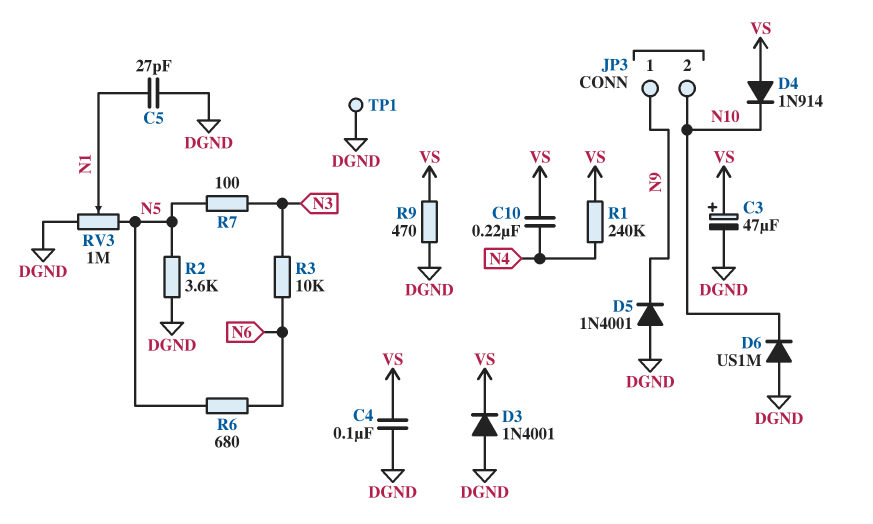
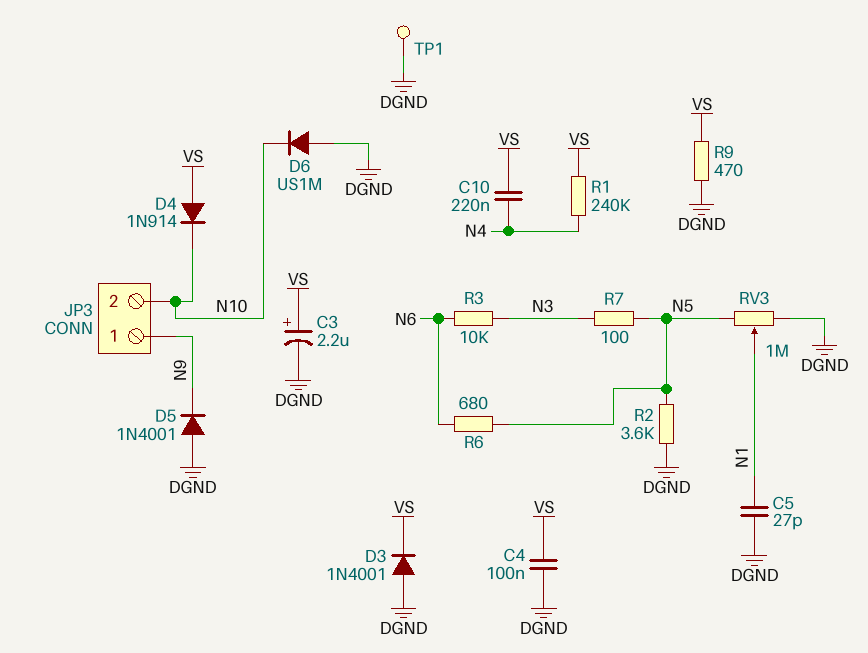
C3: 47uF (plus VS, minus DGND) -> 2.2uF (plus VS, minus DGND)

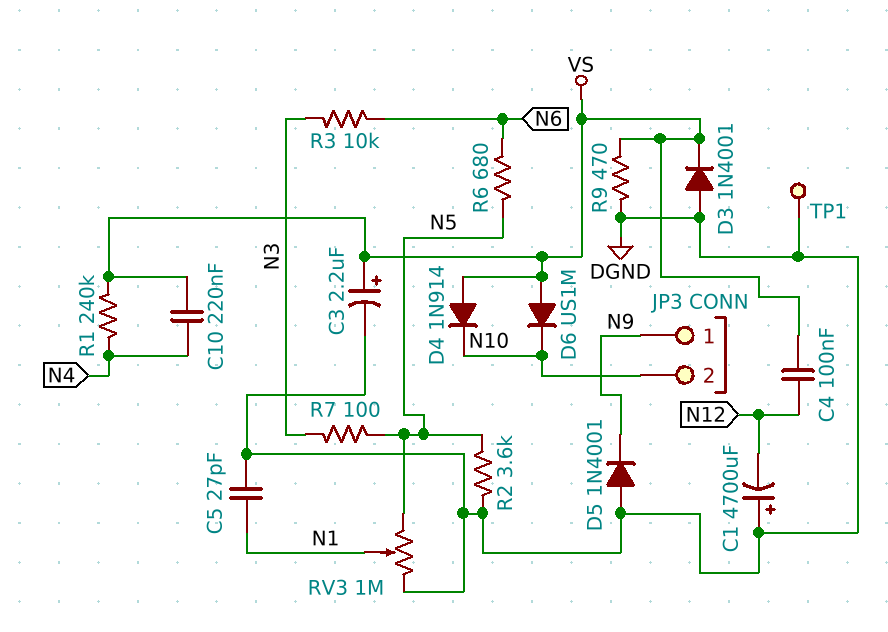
C1: none -> 4700uF (plus DGND, minus N12)
C4: 100nF (DGND, VS) -> 100nF (N12, VS)
D6: diode US1M (A DGND, K N10) -> diode US1M (A VS, K N10)

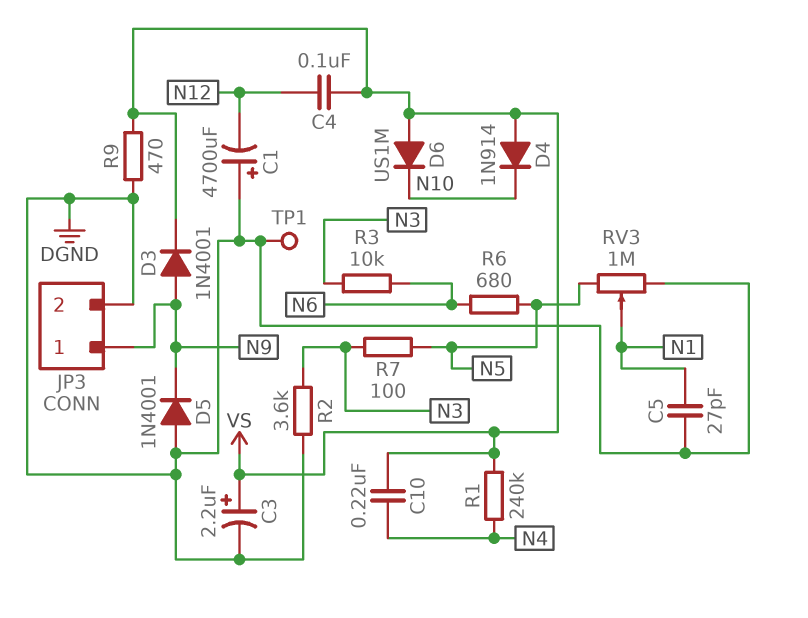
D3: diode 1N4001 (A DGND, K VS) -> diode 1N4001 (A N9, K VS)
JP3 pin 2: N10 -> DGND
R2: 3.6k (DGND, N5) -> 3.6k (DGND, N3)

